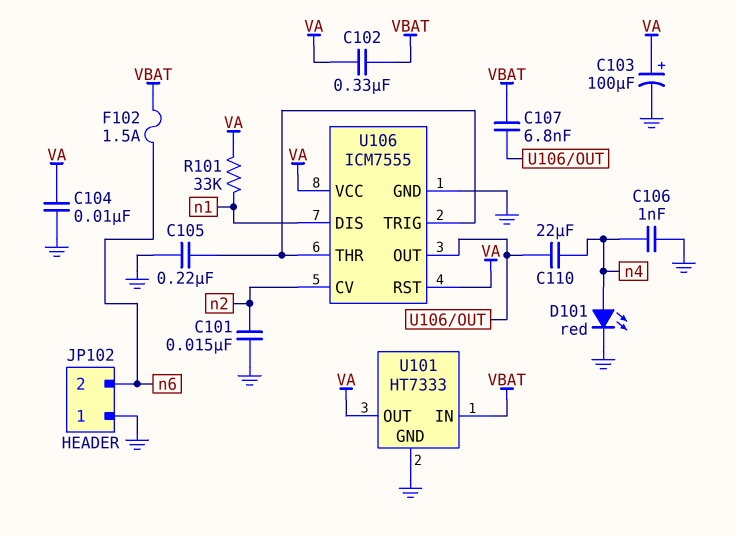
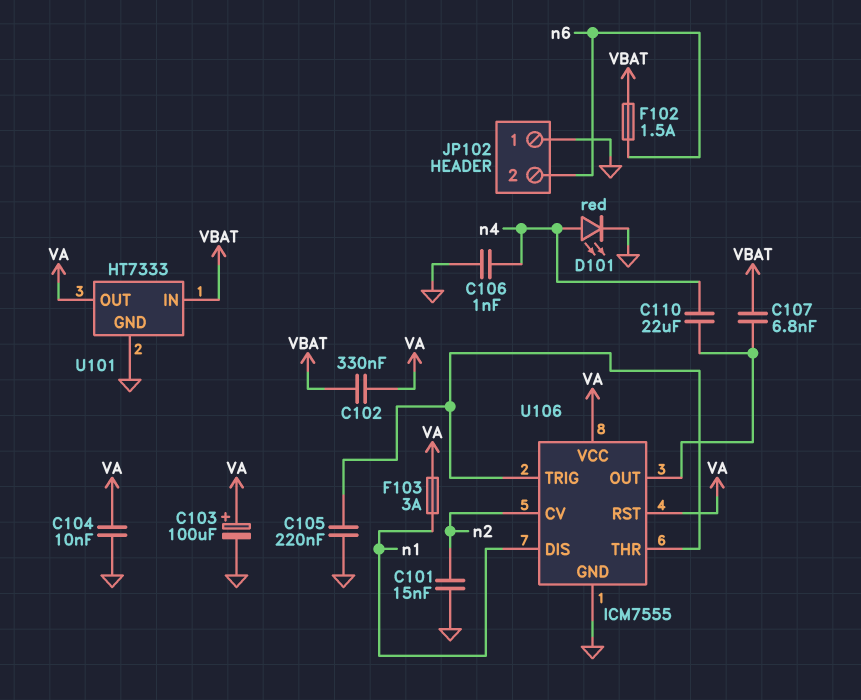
F103: none -> 3A (VA, n1)
R101: 33k (VA, n1) -> none

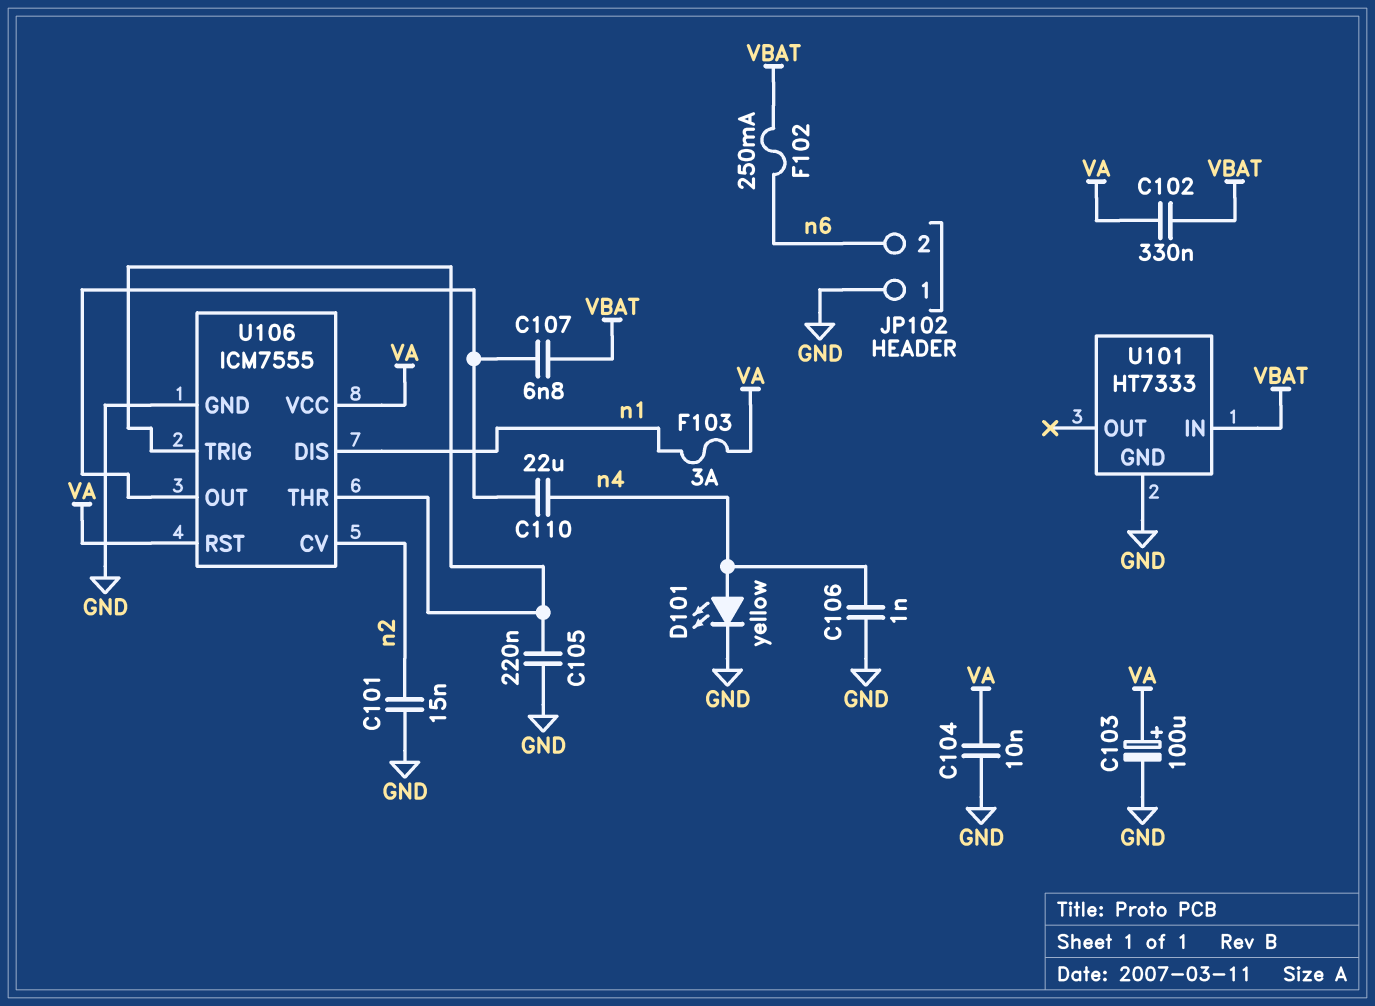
D101: LED red (A n4, K GND) -> LED yellow (A n4, K GND)
F102: 1.5A (VBAT, n6) -> 250mA (VBAT, n6)
U101 pin OUT: VA -> none

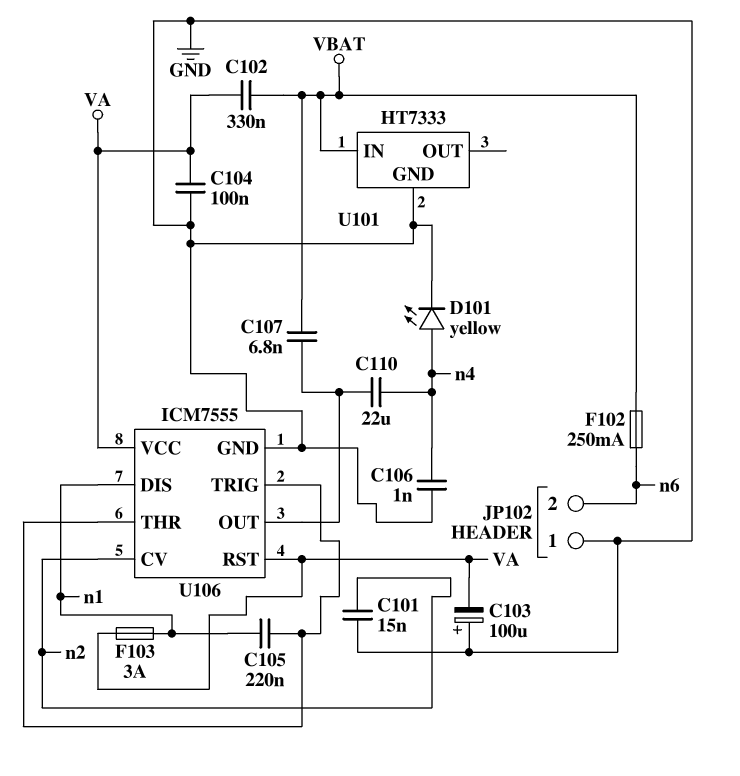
C103: 100uF (plus VA, minus GND) -> 100uF (plus GND, minus VA)
C104: 10nF (GND, VA) -> 100nF (GND, VA)
C105: 220nF (GND, U106/THR) -> 220nF (U106/THR, n1)

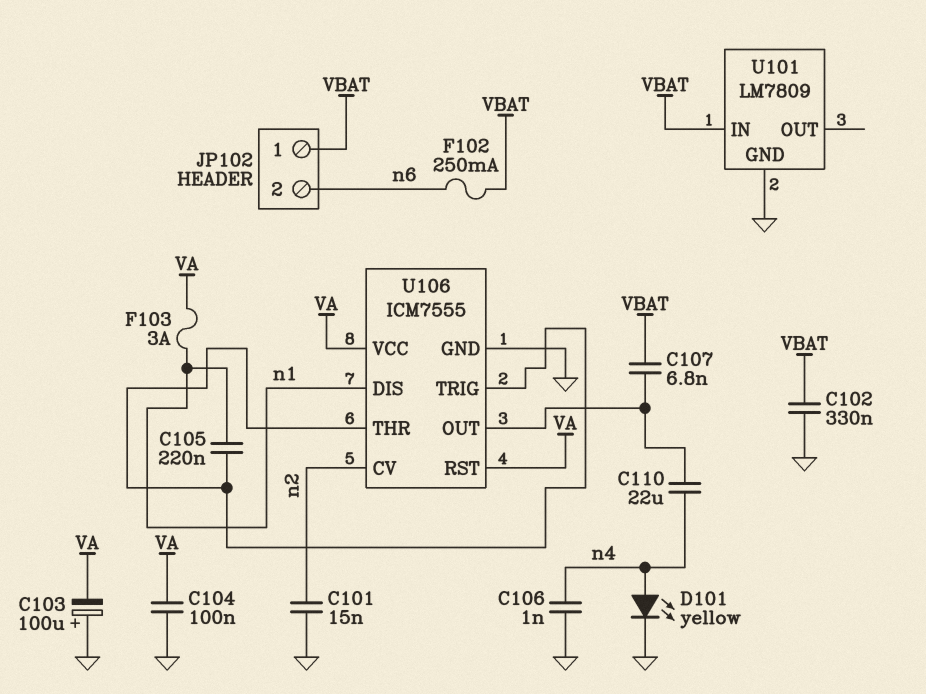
C102: 330nF (VA, VBAT) -> 330nF (GND, VBAT)
JP102 pin 1: GND -> VBAT
U101: HT7333 -> LM7809

